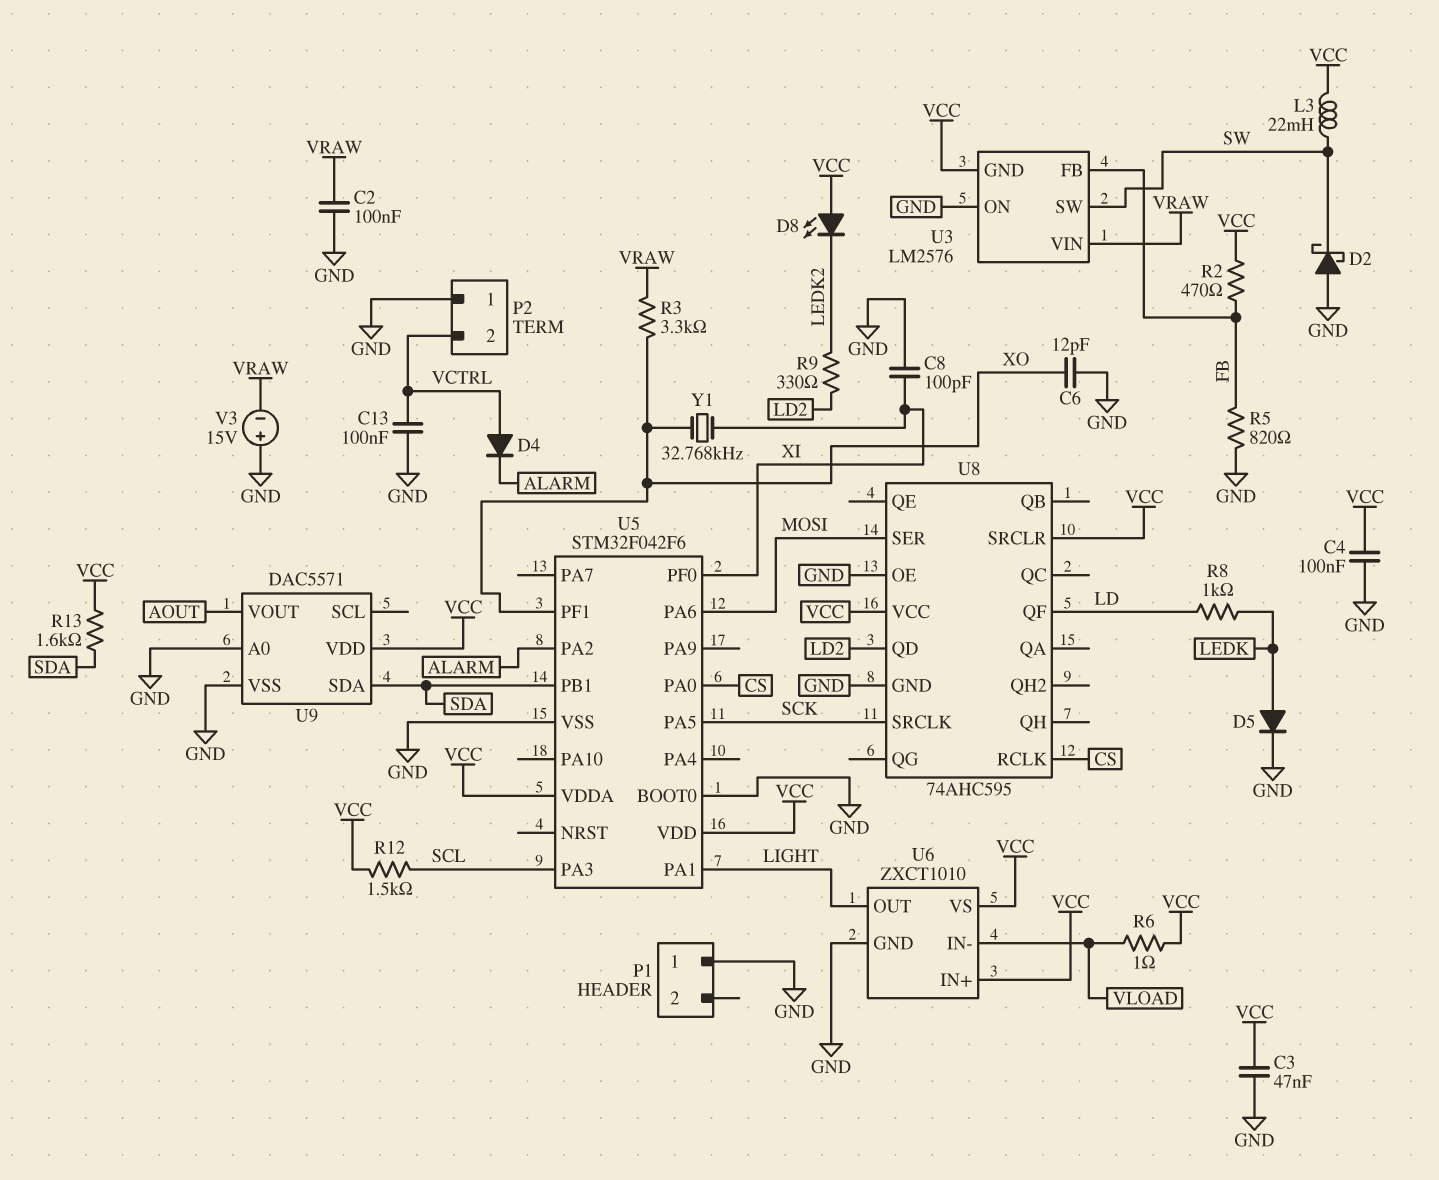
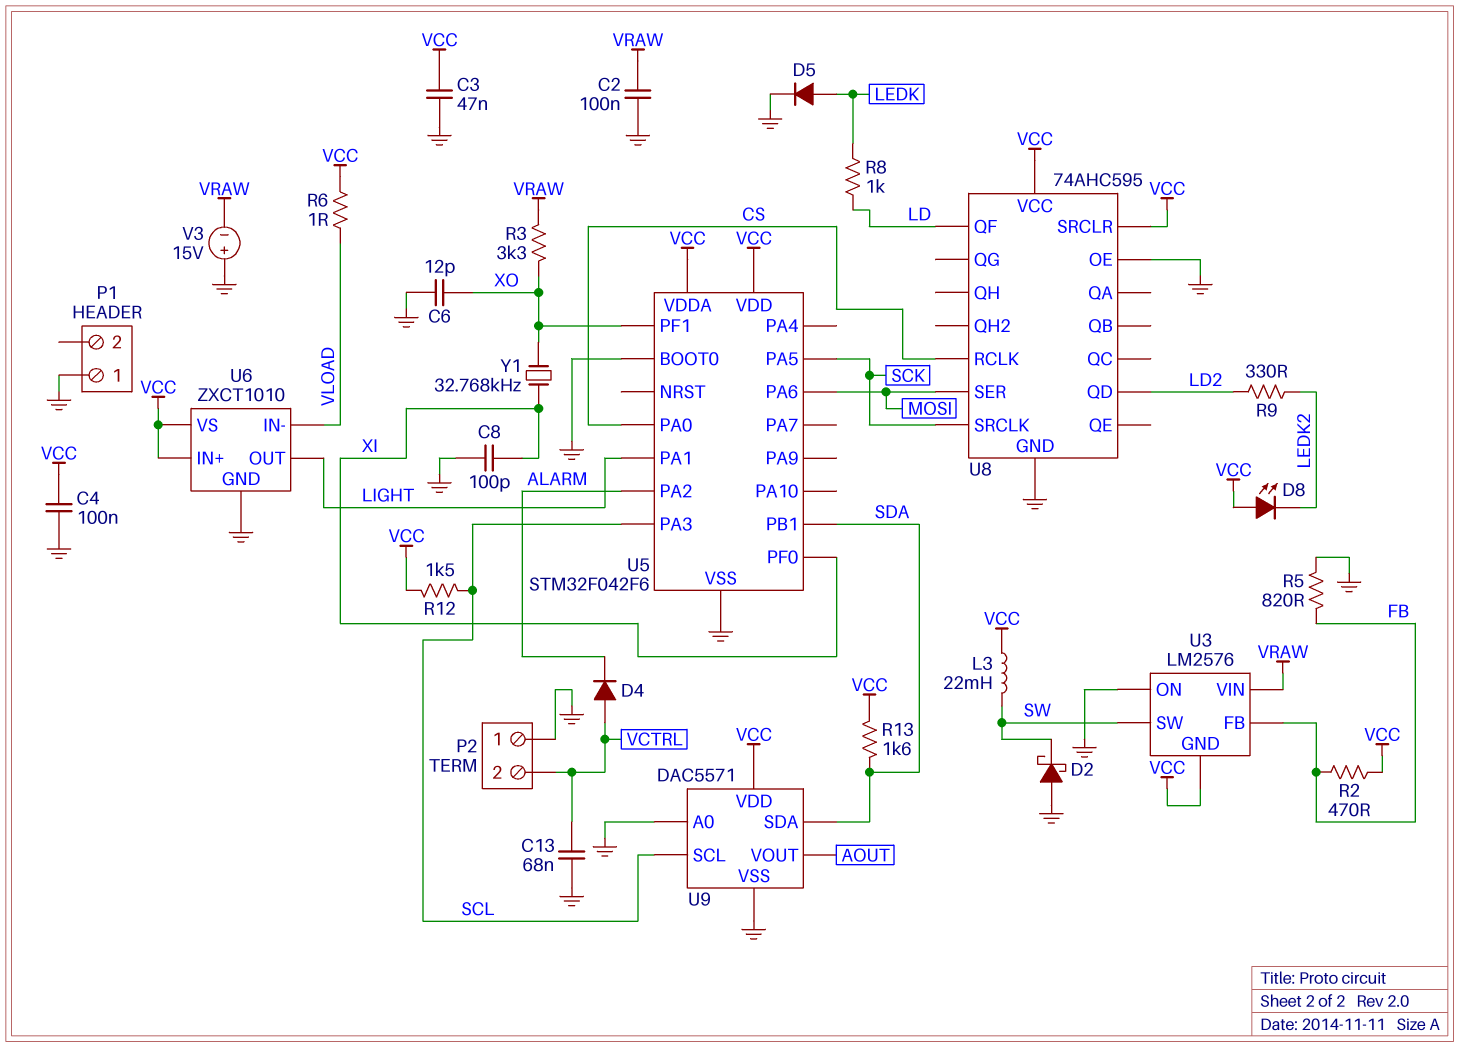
C13: 100nF (GND, VCTRL) -> 68nF (GND, VCTRL)
U9 pin SCL: none -> SCL

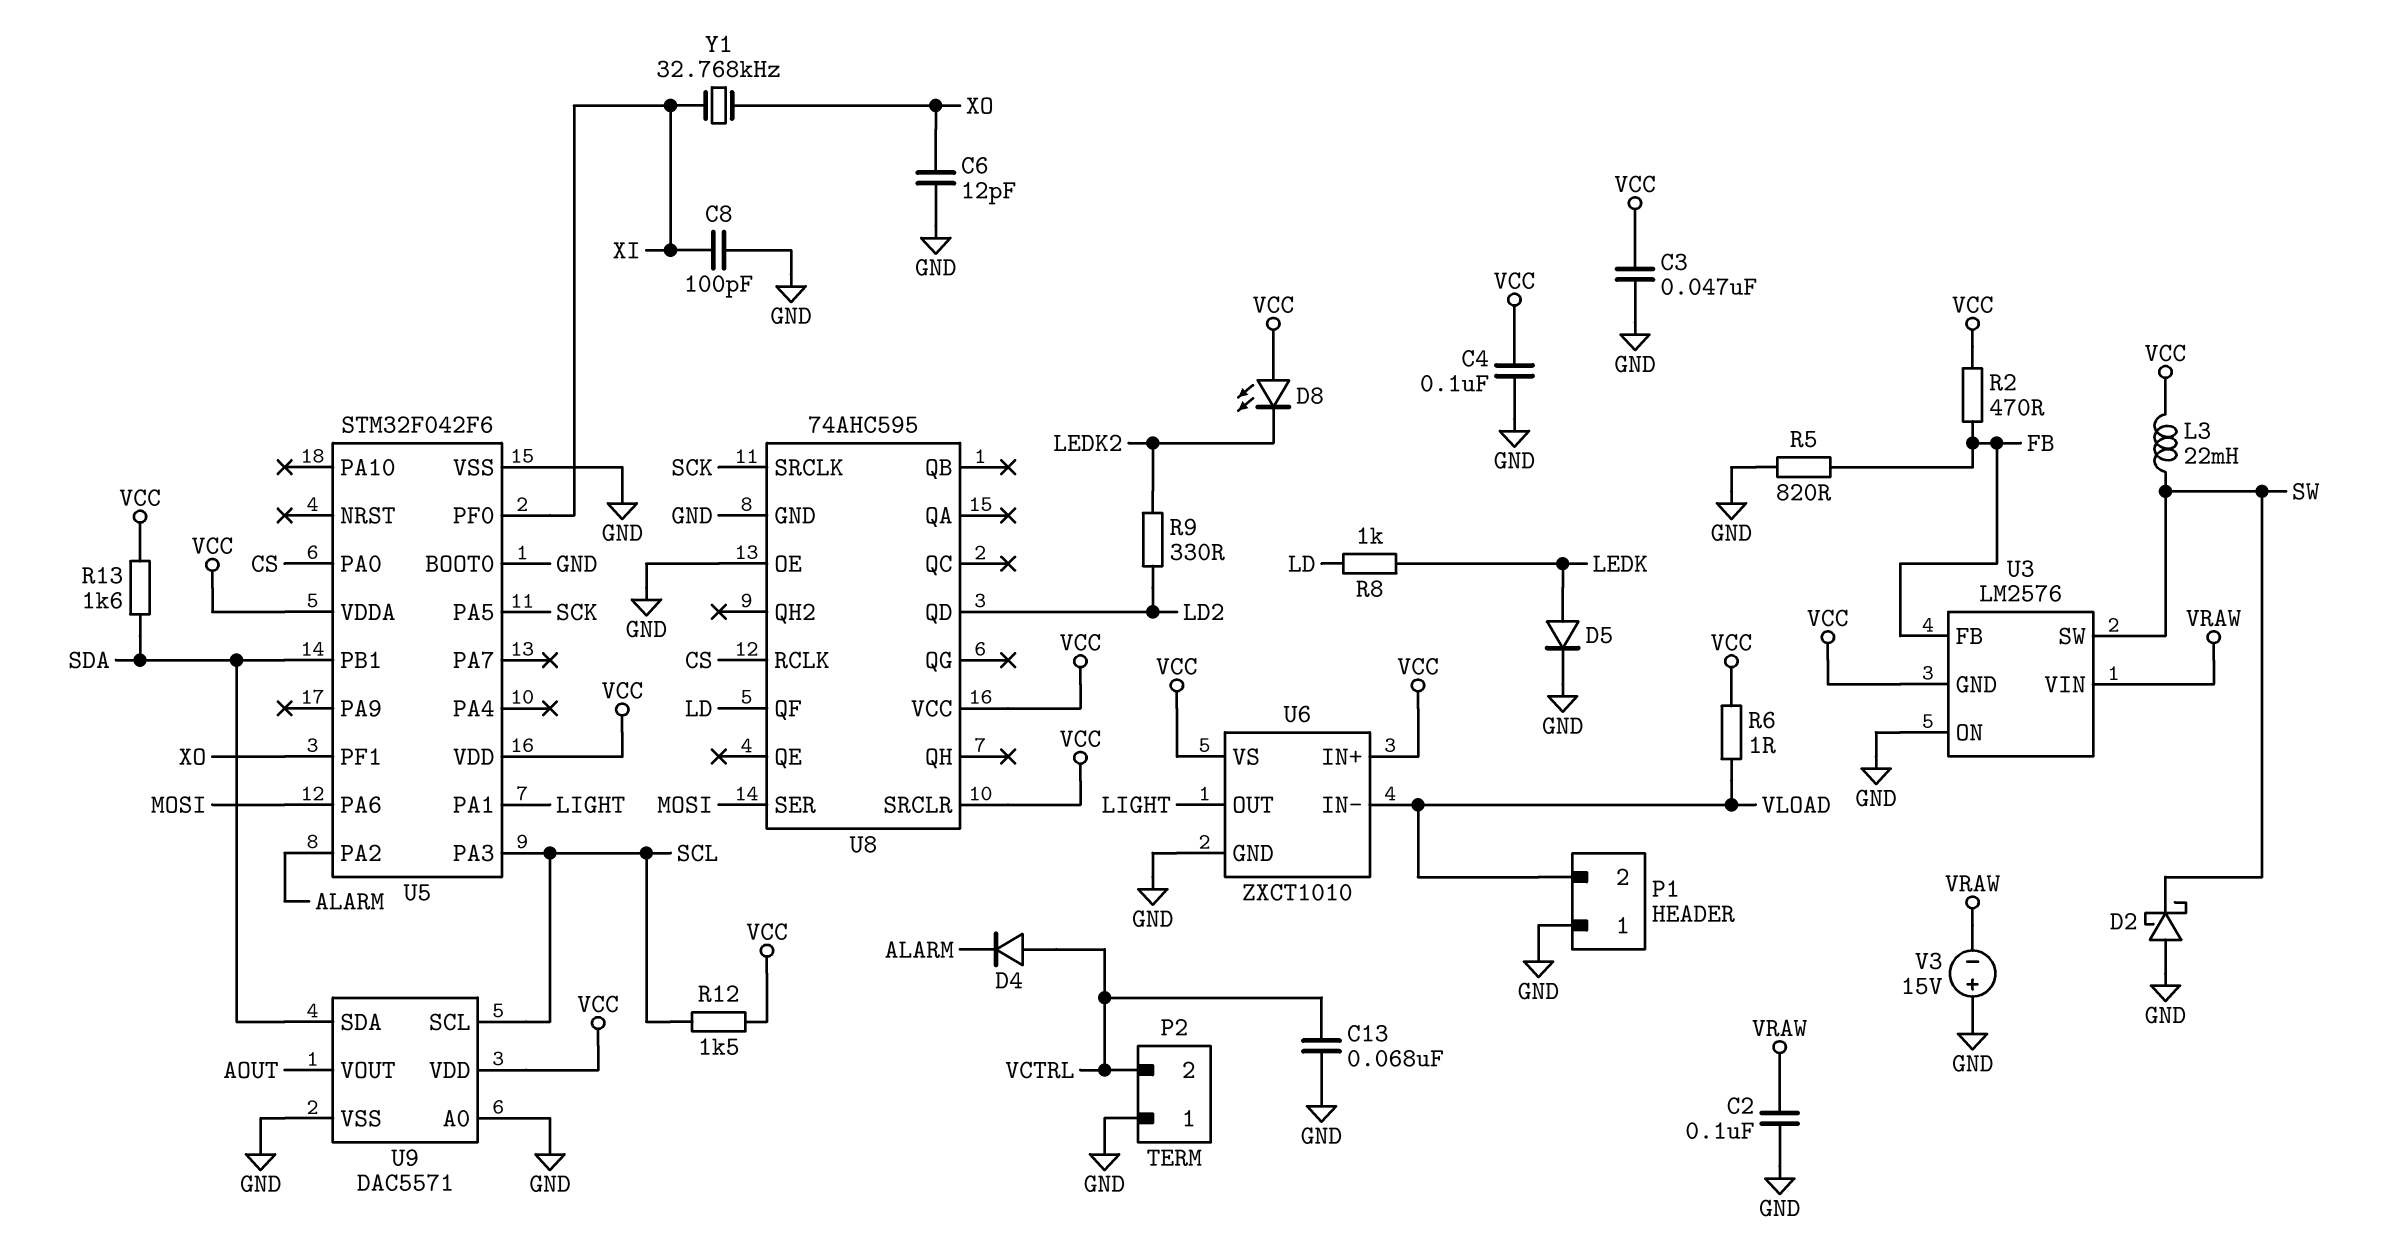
P1 pin 2: none -> VLOAD
R3: 3.3k (VRAW, XO) -> none

